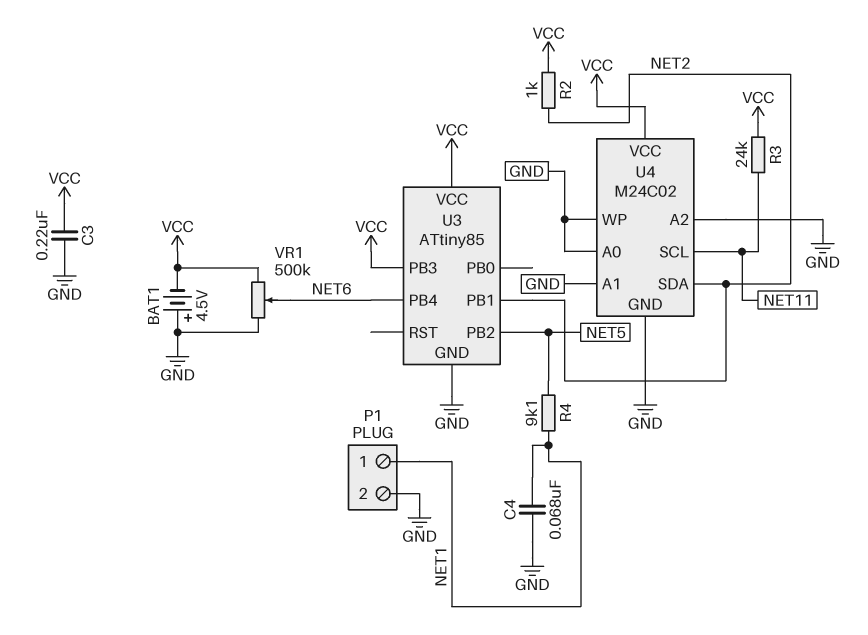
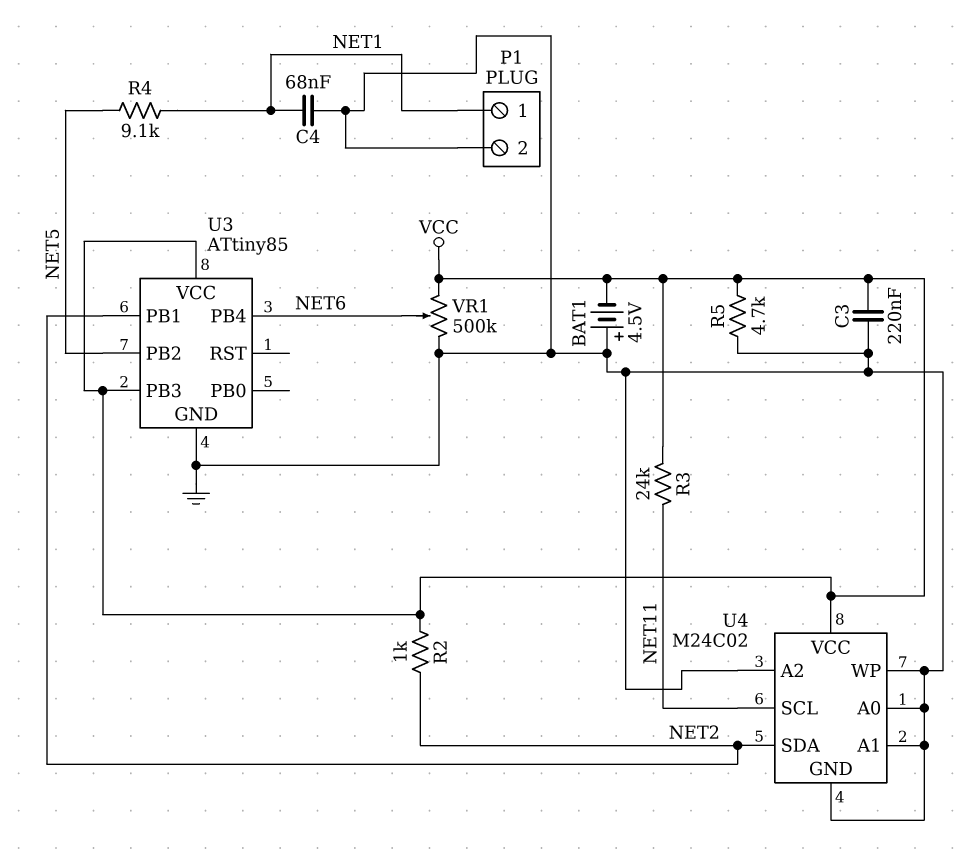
R5: none -> 4.7k (GND, VCC)

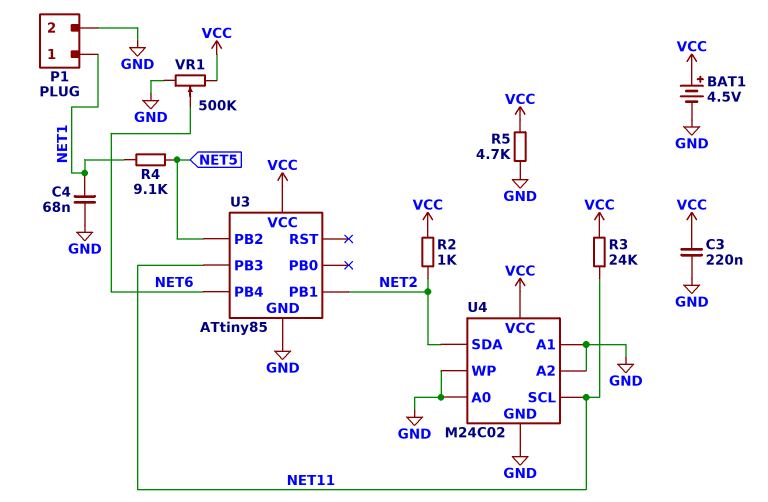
BAT1: 4.5V (plus GND, minus VCC) -> 4.5V (plus VCC, minus GND)
U3 pin PB3: VCC -> NET11

